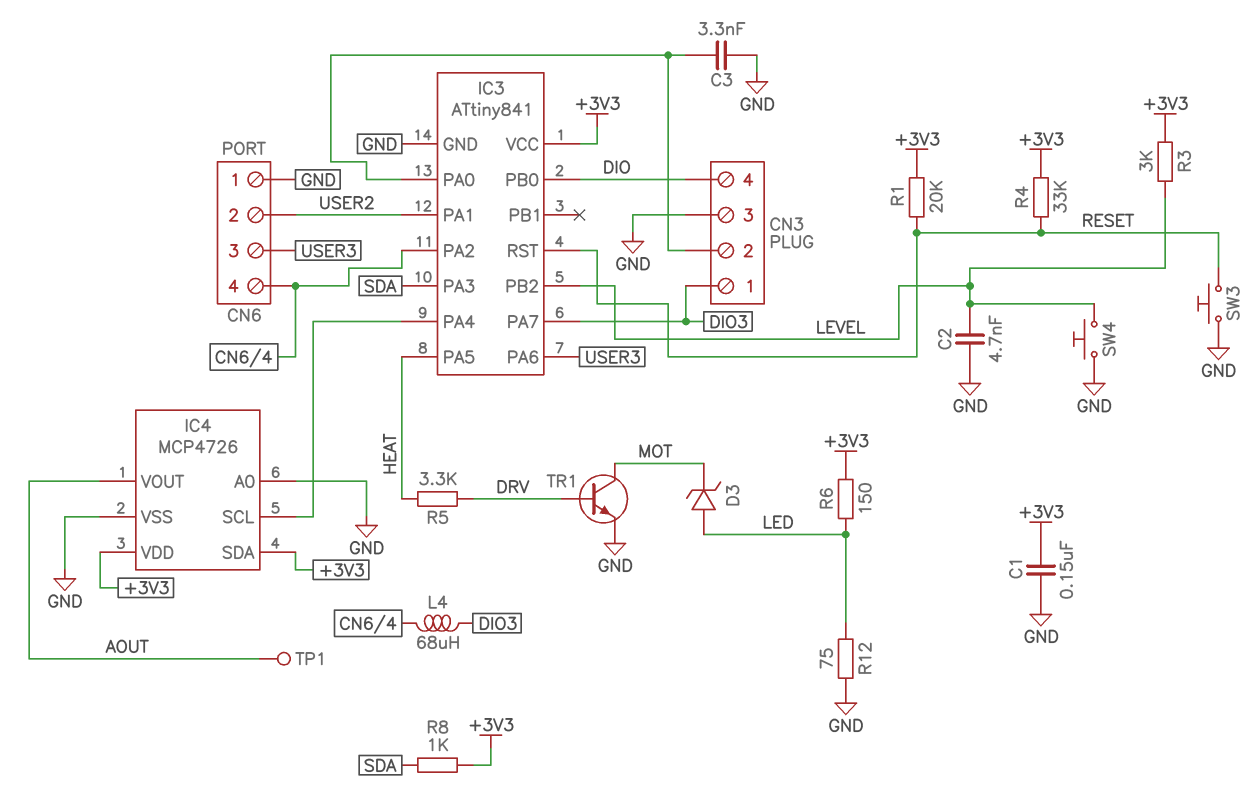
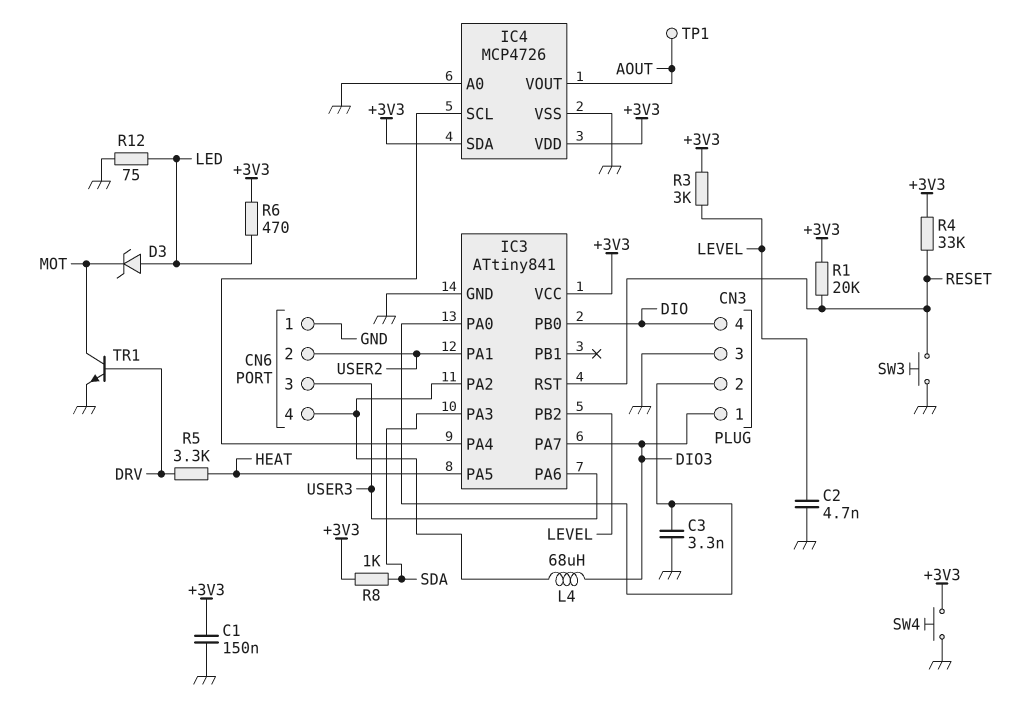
R6: 150 (+3V3, LED) -> 470 (+3V3, LED)
SW4: button (GND, LEVEL) -> button (+3V3, GND)

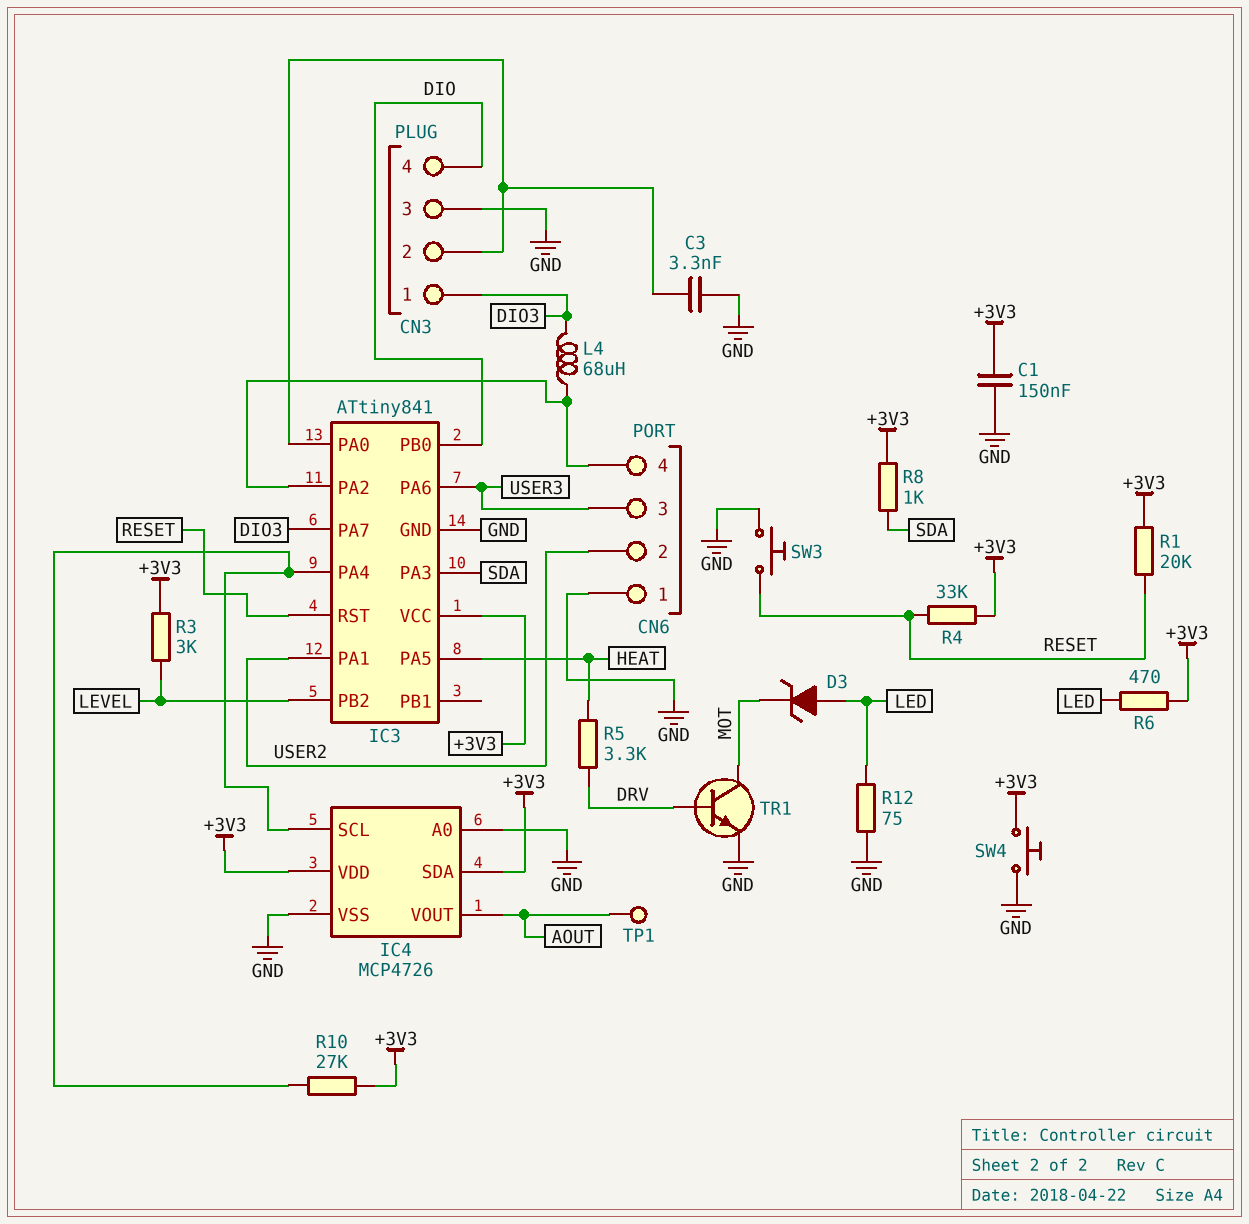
C2: 4.7nF (GND, LEVEL) -> none
R10: none -> 27k (+3V3, IC3/PA4)

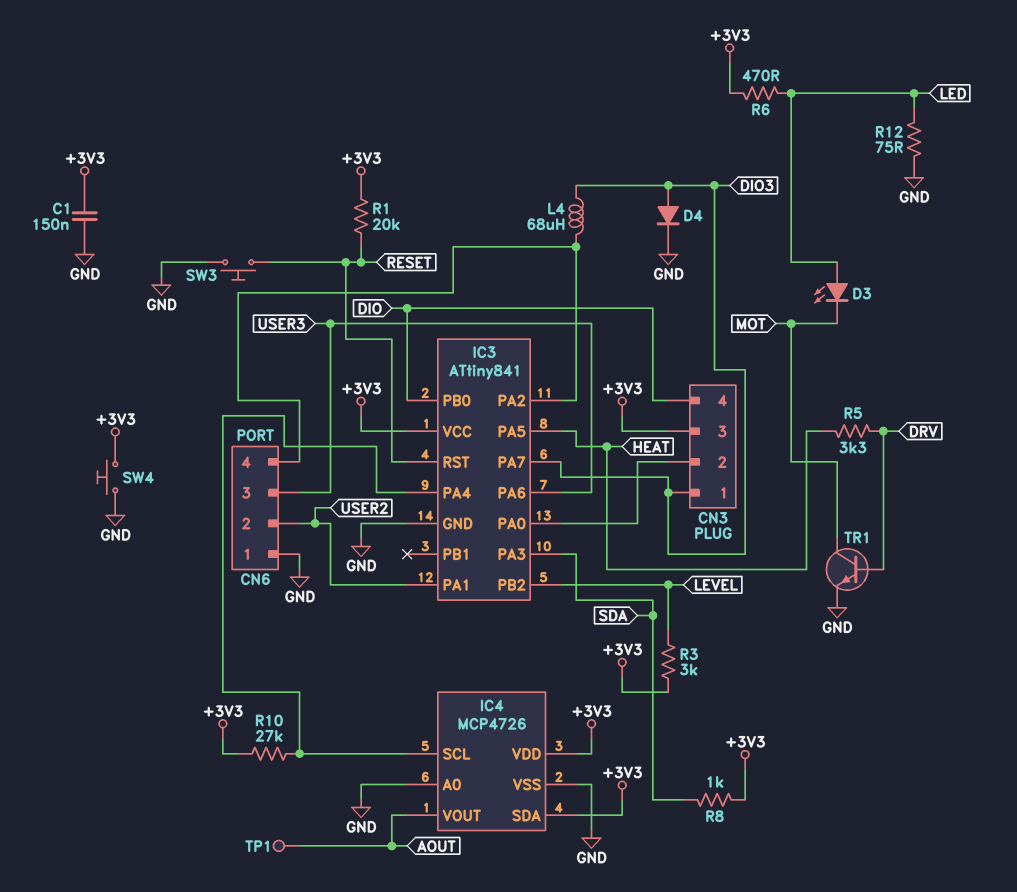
C3: 3.3nF (CN3/2, GND) -> none
CN3 pin 3: GND -> +3V3
D3: zener (A LED, K MOT) -> LED (A LED, K MOT)
D4: none -> diode (A DIO3, K GND)
R4: 33k (+3V3, RESET) -> none

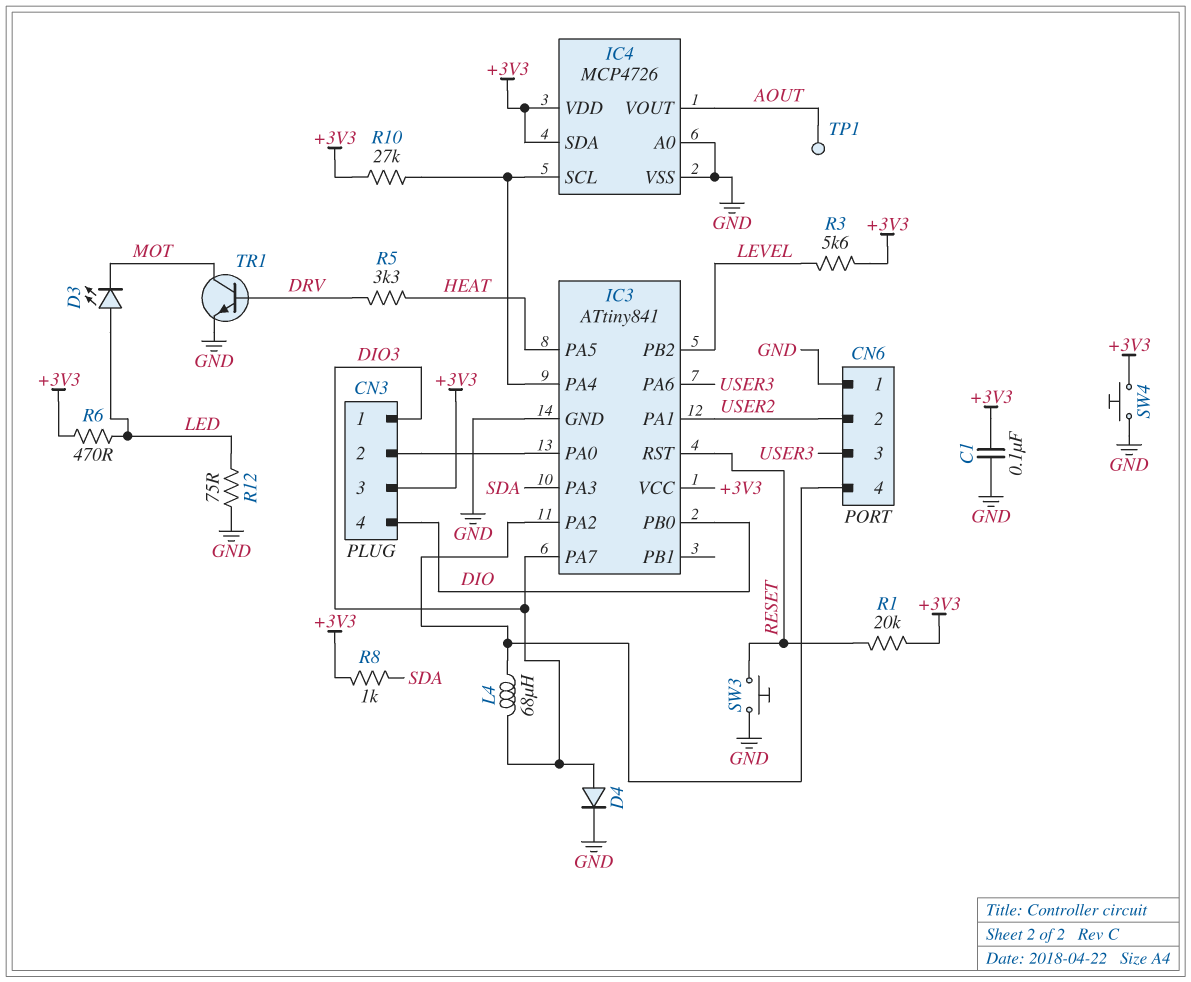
C1: 150nF (+3V3, GND) -> 100nF (+3V3, GND)
R3: 3k (+3V3, LEVEL) -> 5.6k (+3V3, LEVEL)

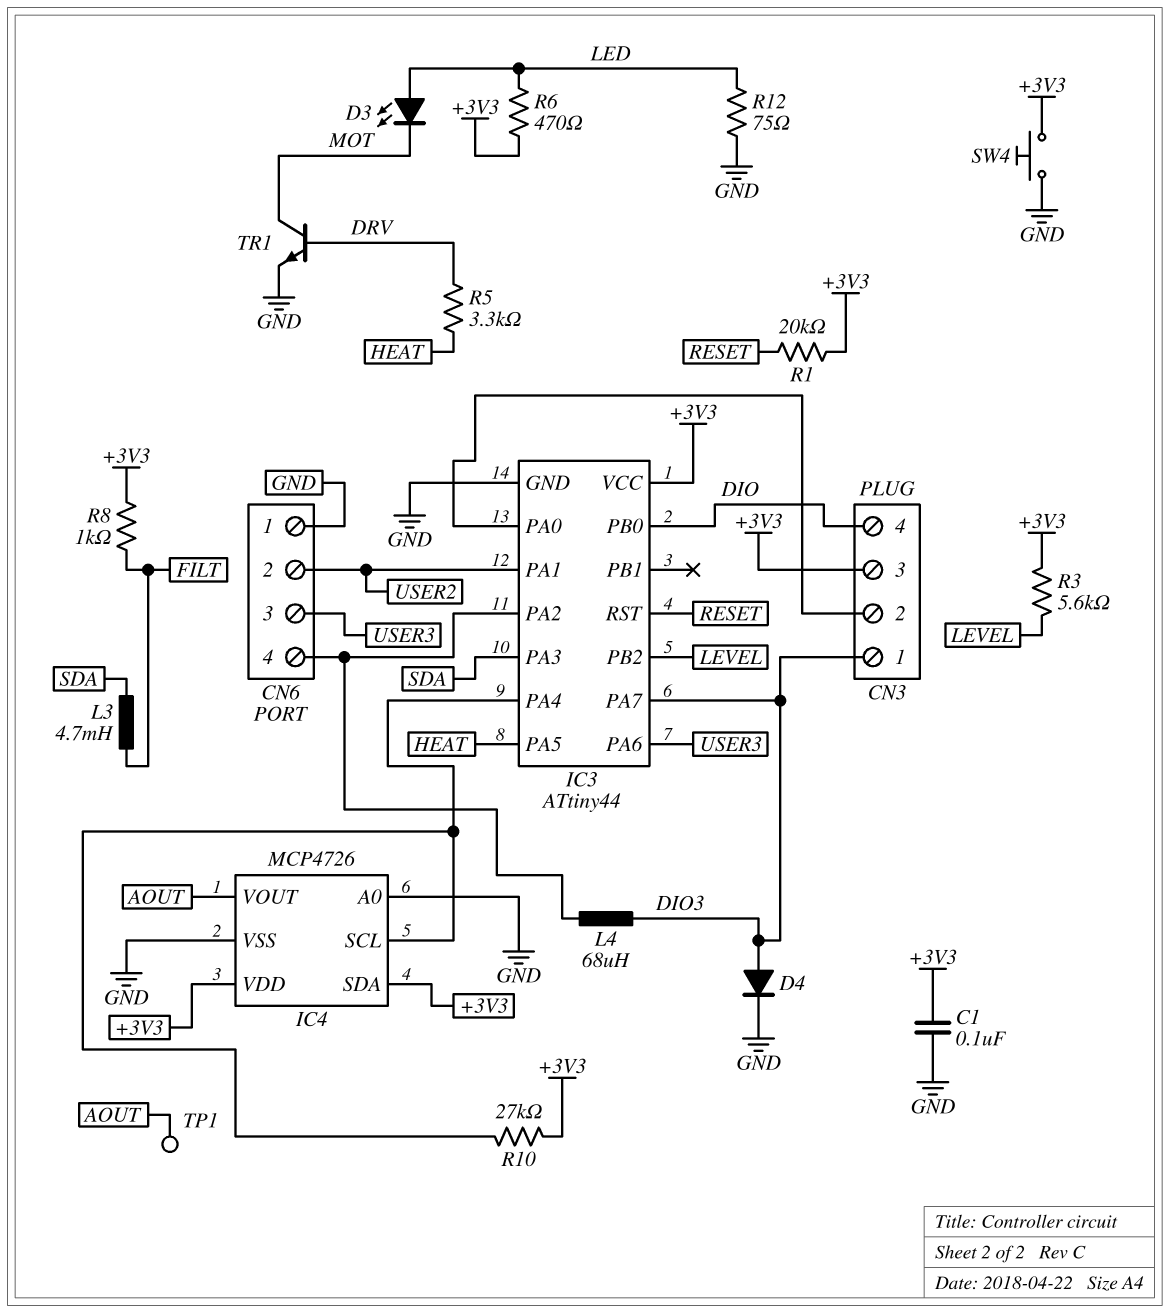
IC3: ATtiny841 -> ATtiny44
L3: none -> 4.7mH (FILT, SDA)
R8: 1k (+3V3, SDA) -> 1k (+3V3, FILT)
SW3: button (GND, RESET) -> none

